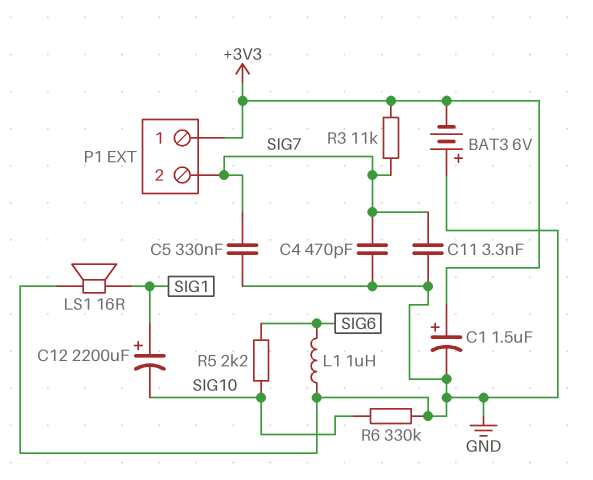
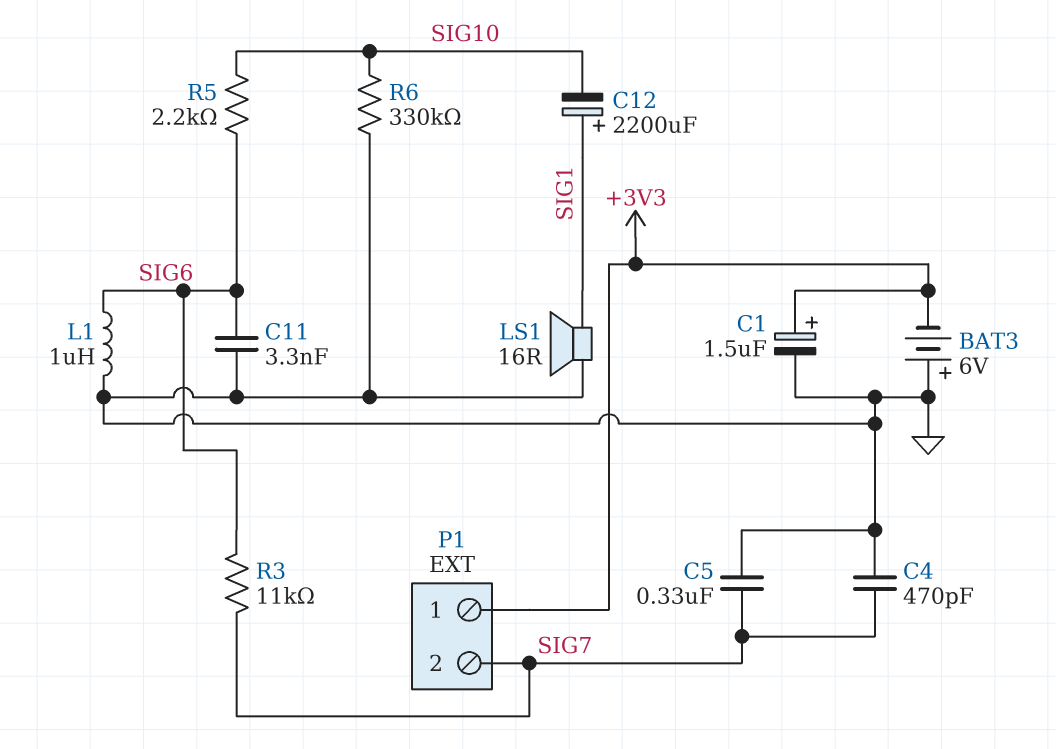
C11: 3.3nF (GND, SIG7) -> 3.3nF (GND, SIG6)
R3: 11k (+3V3, SIG7) -> 11k (SIG6, SIG7)

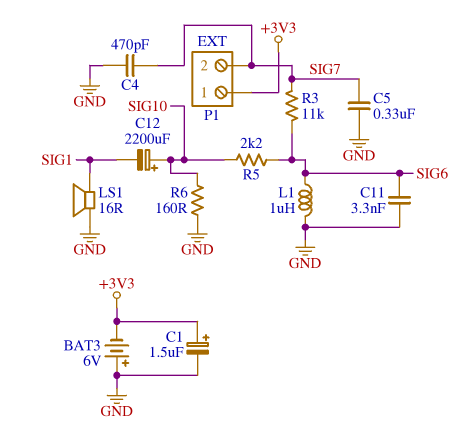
C12: 2200uF (plus SIG1, minus SIG10) -> 2200uF (plus SIG10, minus SIG1)
R6: 330k (GND, SIG10) -> 160 (GND, SIG10)

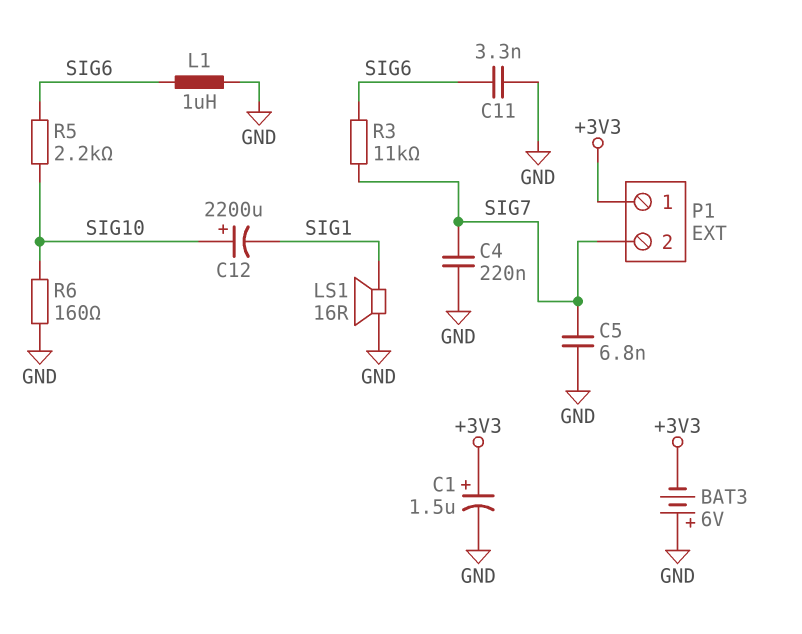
C4: 470pF (GND, SIG7) -> 220nF (GND, SIG7)
C5: 330nF (GND, SIG7) -> 6.8nF (GND, SIG7)

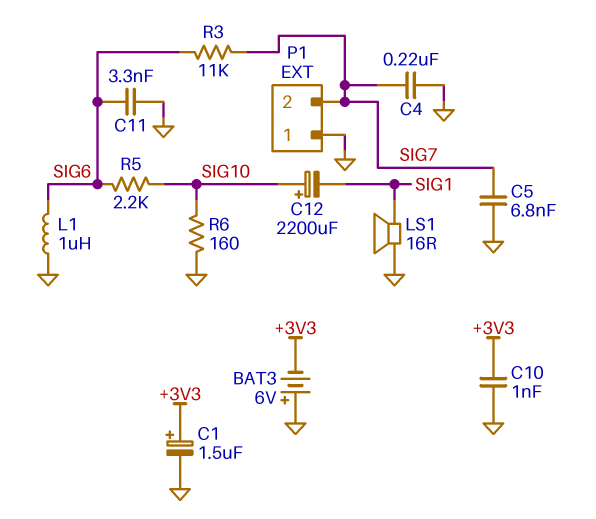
C10: none -> 1nF (+3V3, GND)
P1 pin 1: +3V3 -> GND

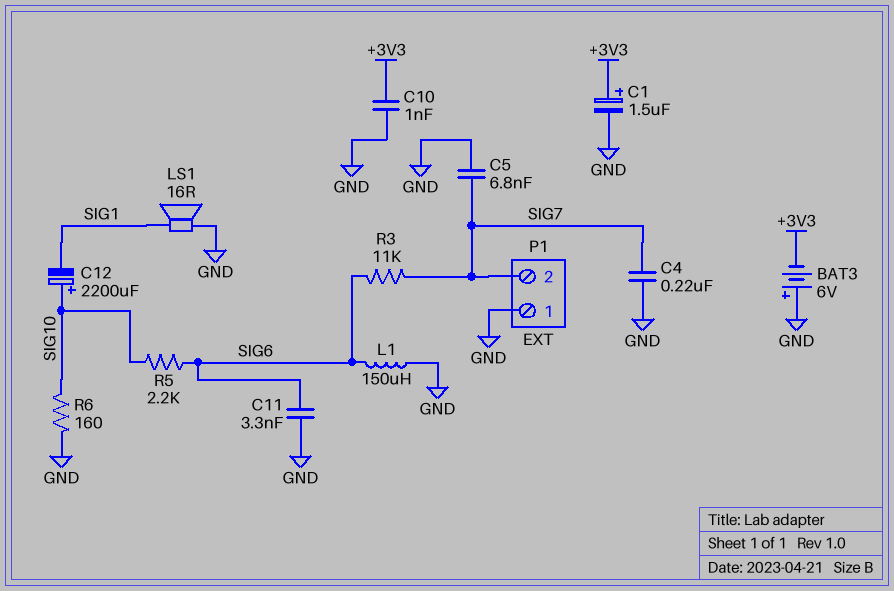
L1: 1uH (GND, SIG6) -> 150uH (GND, SIG6)

